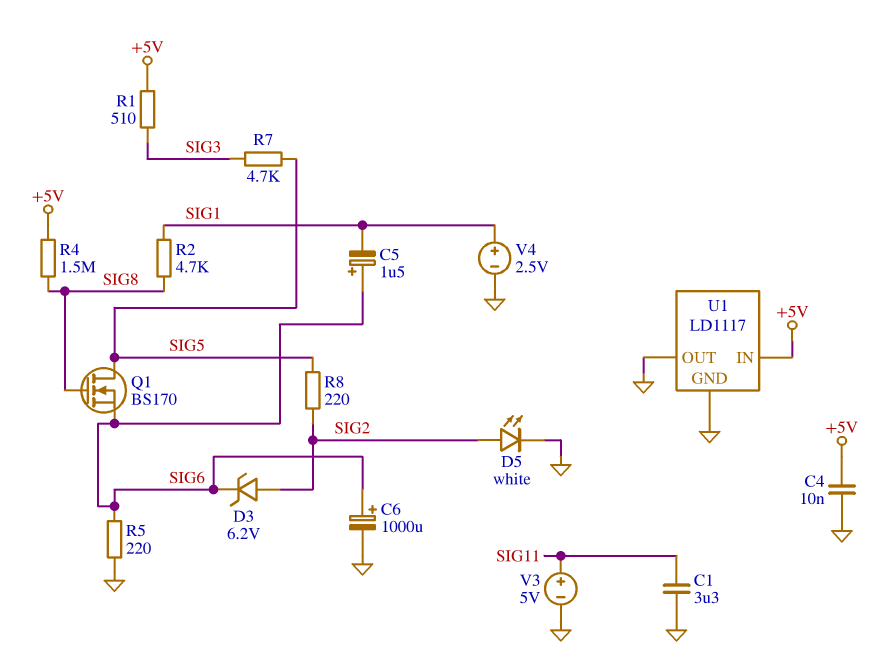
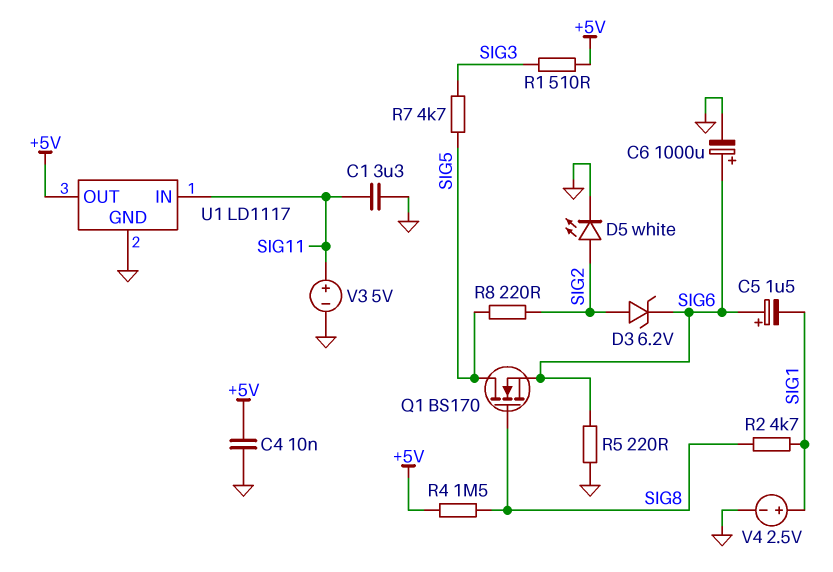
U1 pin IN: +5V -> SIG11
U1 pin OUT: GND -> +5V

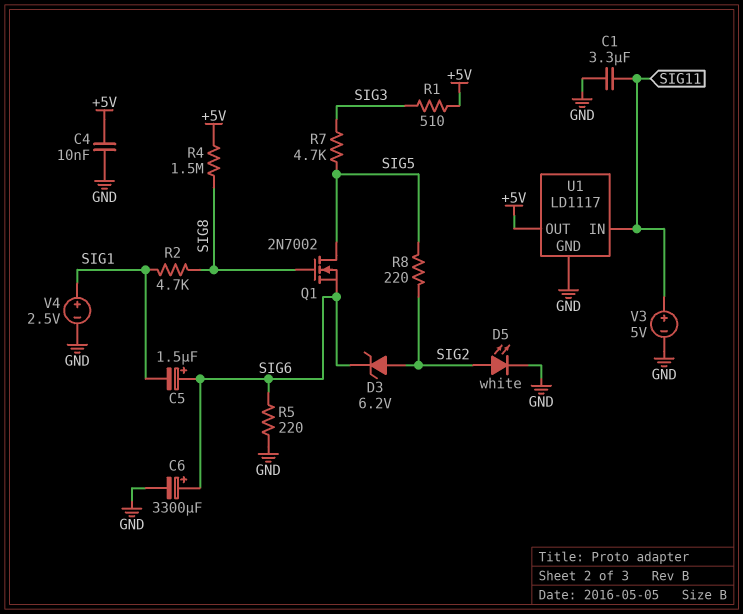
C6: 1000uF (plus SIG6, minus GND) -> 3300uF (plus SIG6, minus GND)
Q1: NMOS BS170 (G SIG8, D SIG5, S SIG6) -> NMOS 2N7002 (G SIG8, D SIG5, S SIG6)

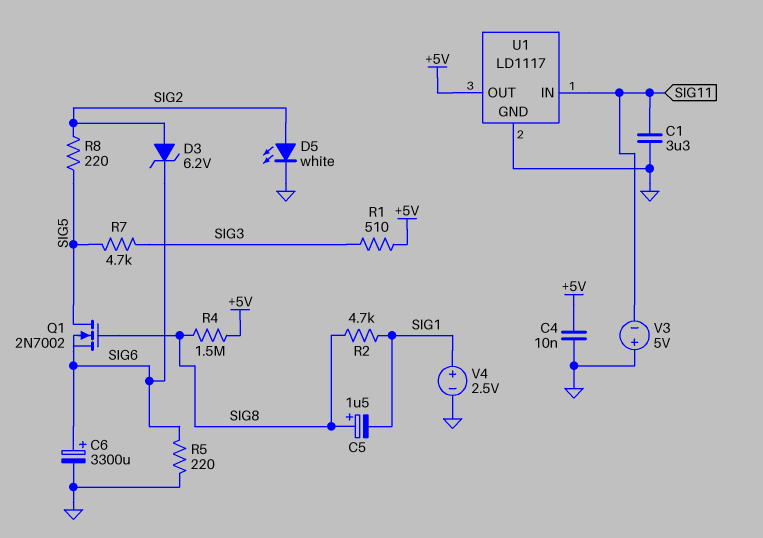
C5: 1.5uF (plus SIG6, minus SIG1) -> 1.5uF (plus SIG8, minus SIG1)
V3: 5V (plus SIG11, minus GND) -> 5V (plus GND, minus SIG11)

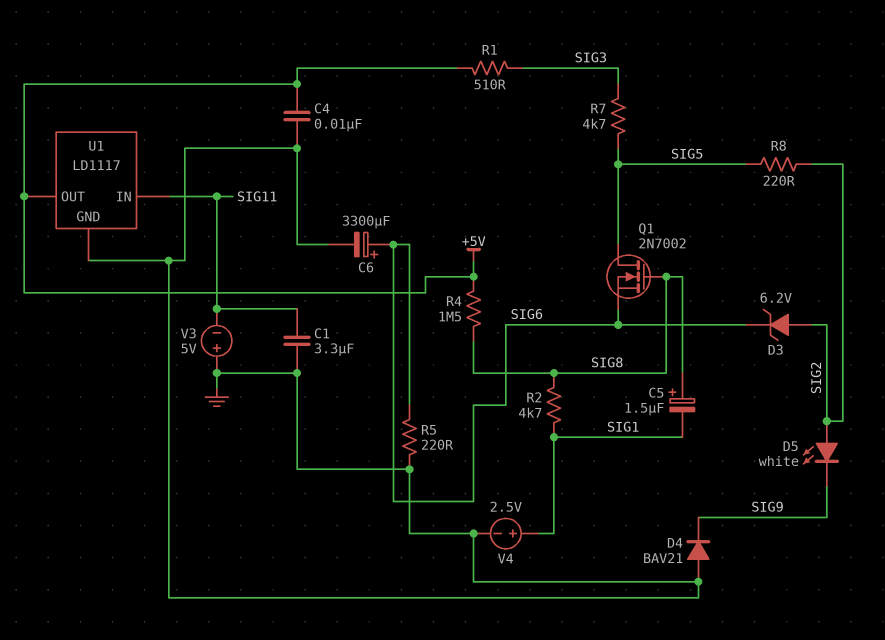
D4: none -> diode BAV21 (A GND, K SIG9)
D5: LED white (A SIG2, K GND) -> LED white (A SIG2, K SIG9)

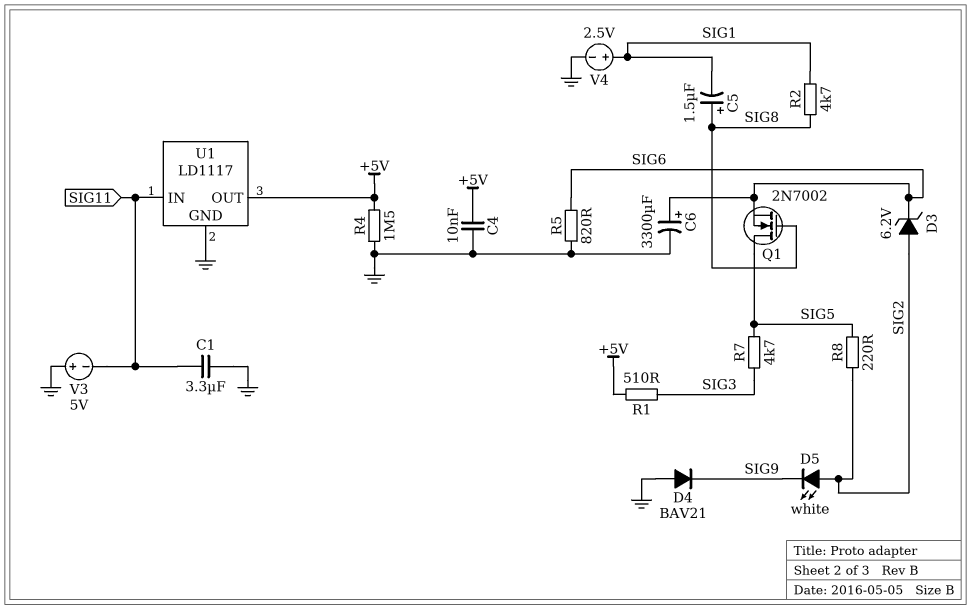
R4: 1.5M (+5V, SIG8) -> 1.5M (+5V, GND)
R5: 220 (GND, SIG6) -> 820 (GND, SIG6)

